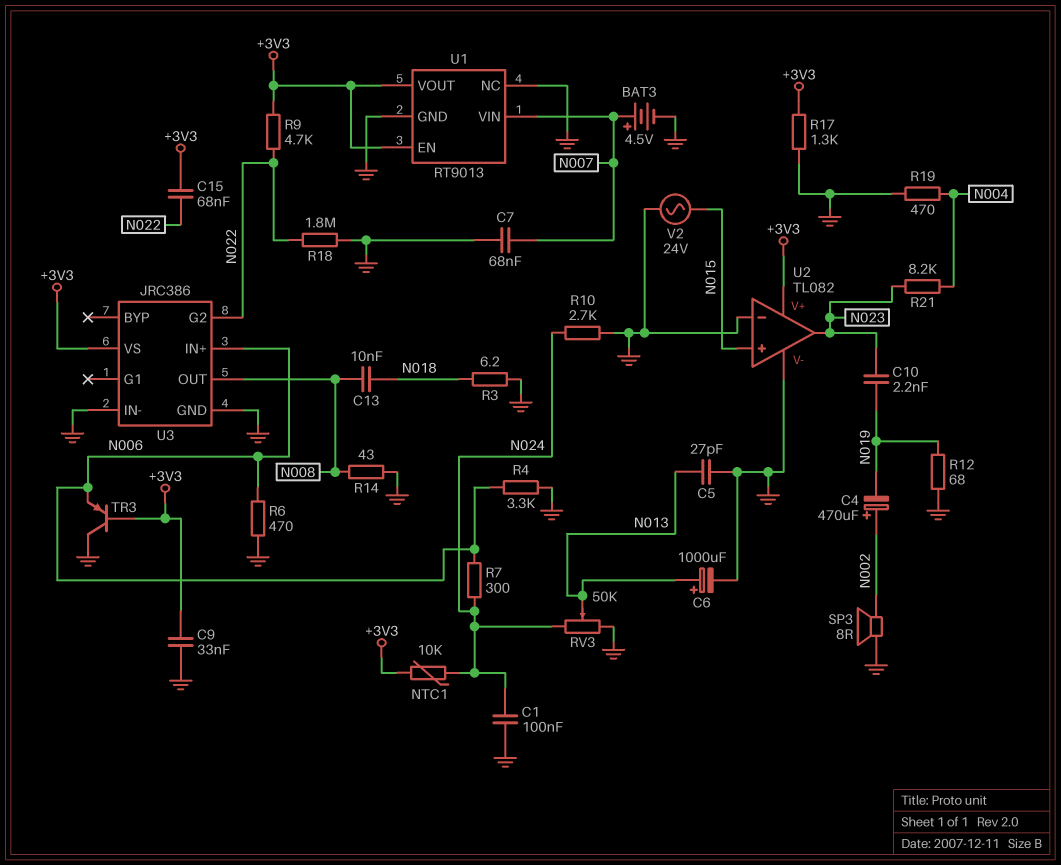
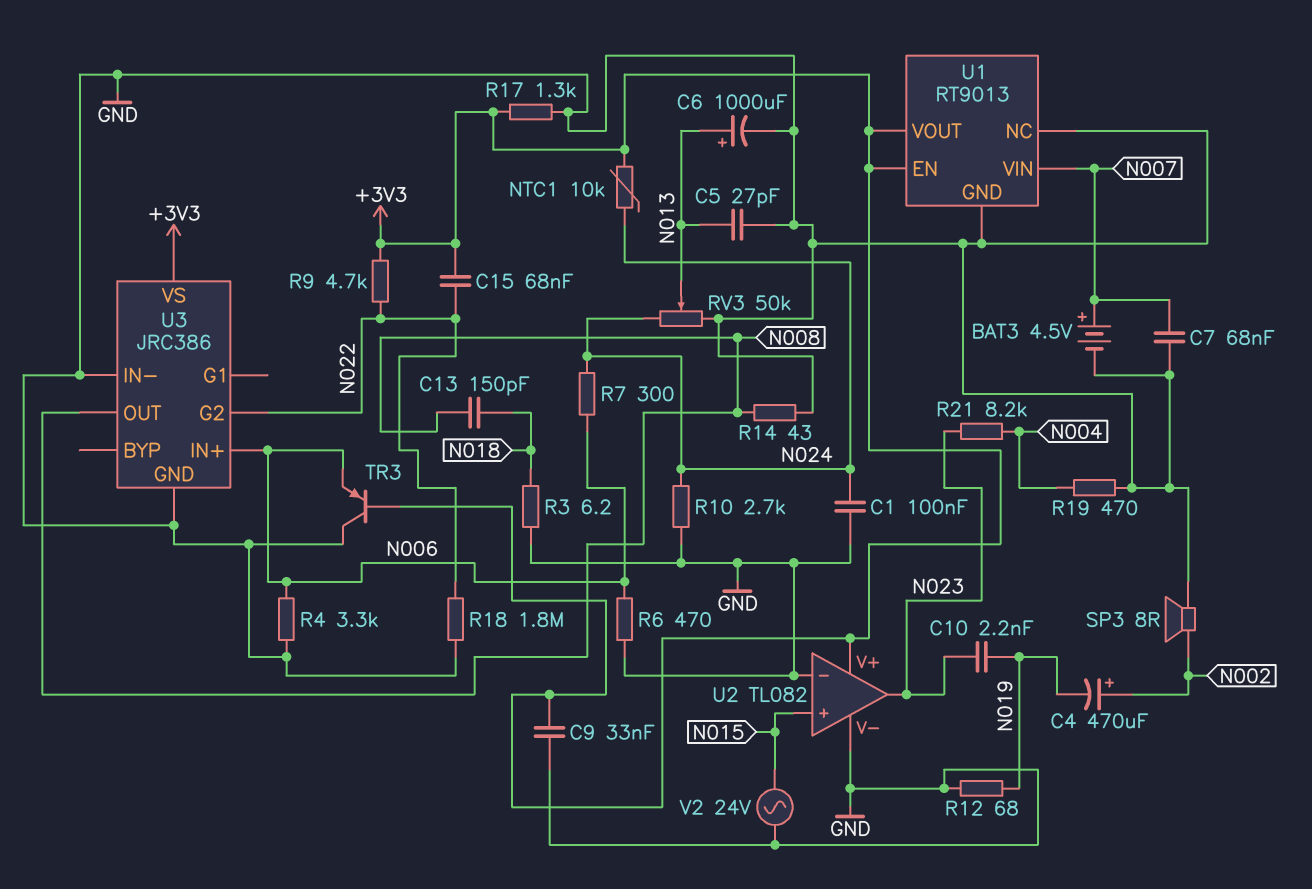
C13: 10nF (N008, N018) -> 150pF (N008, N018)

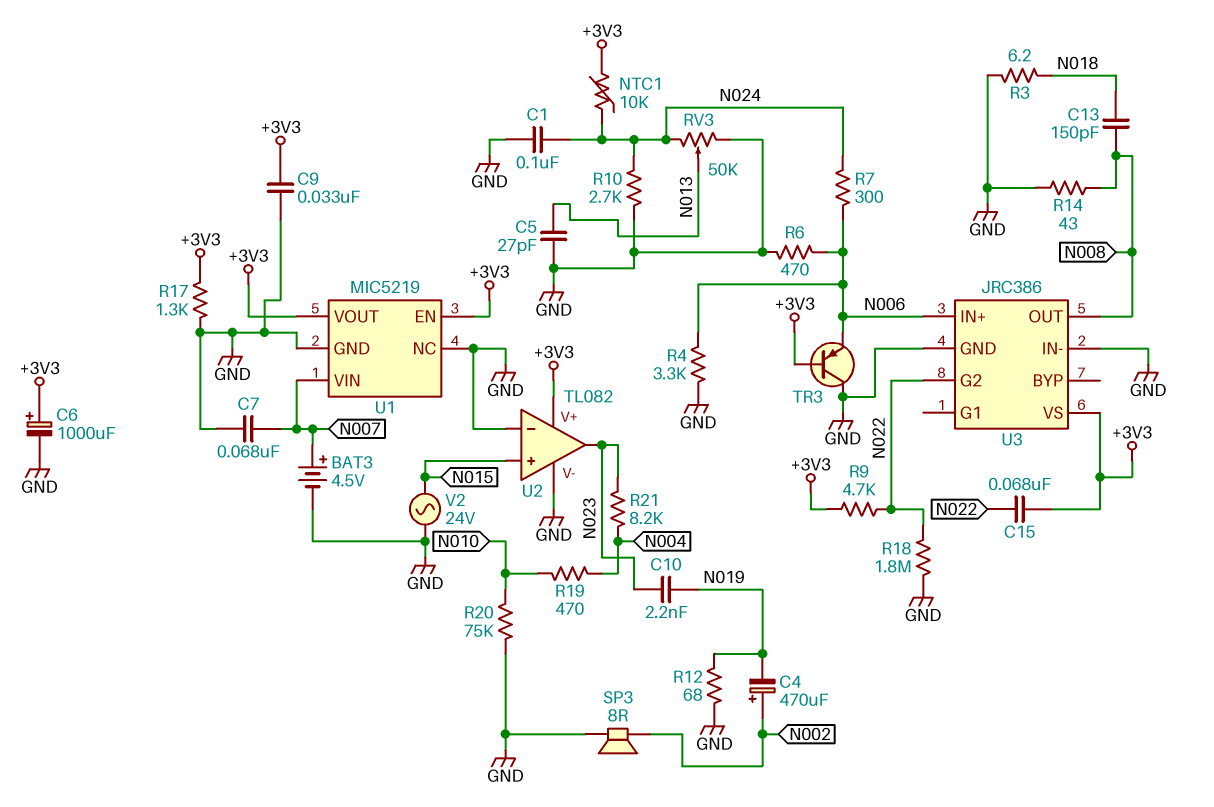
C6: 1000uF (plus N013, minus GND) -> 1000uF (plus +3V3, minus GND)
R19: 470 (GND, N004) -> 470 (N004, N010)
R20: none -> 75k (GND, N010)
U1: RT9013 -> MIC5219

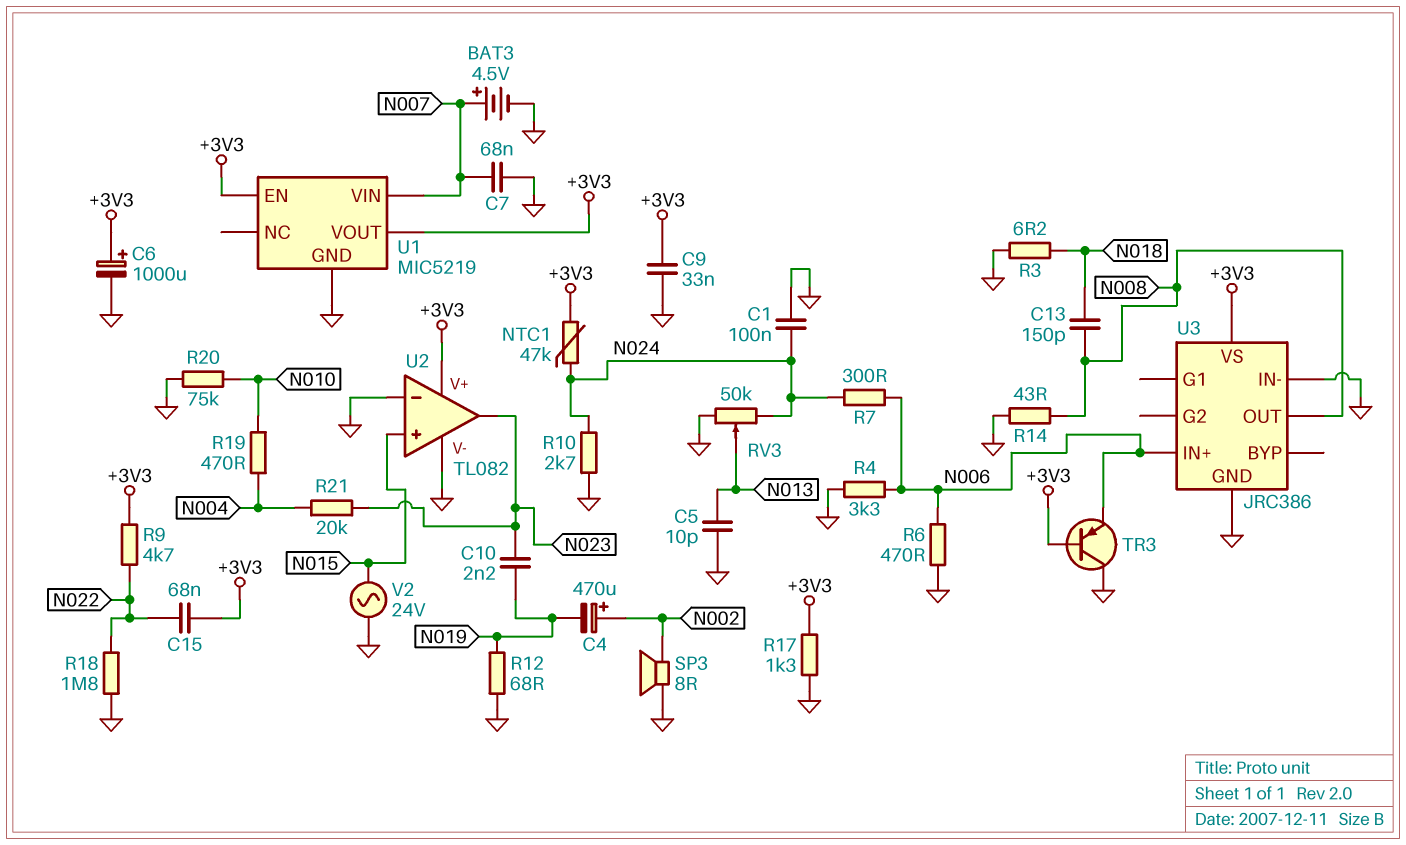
C5: 27pF (GND, N013) -> 10pF (GND, N013)
NTC1: 10k (+3V3, N024) -> 47k (+3V3, N024)
R21: 8.2k (N004, N023) -> 20k (N004, N023)
U1 pin NC: GND -> none
U3 pin G2: N022 -> none

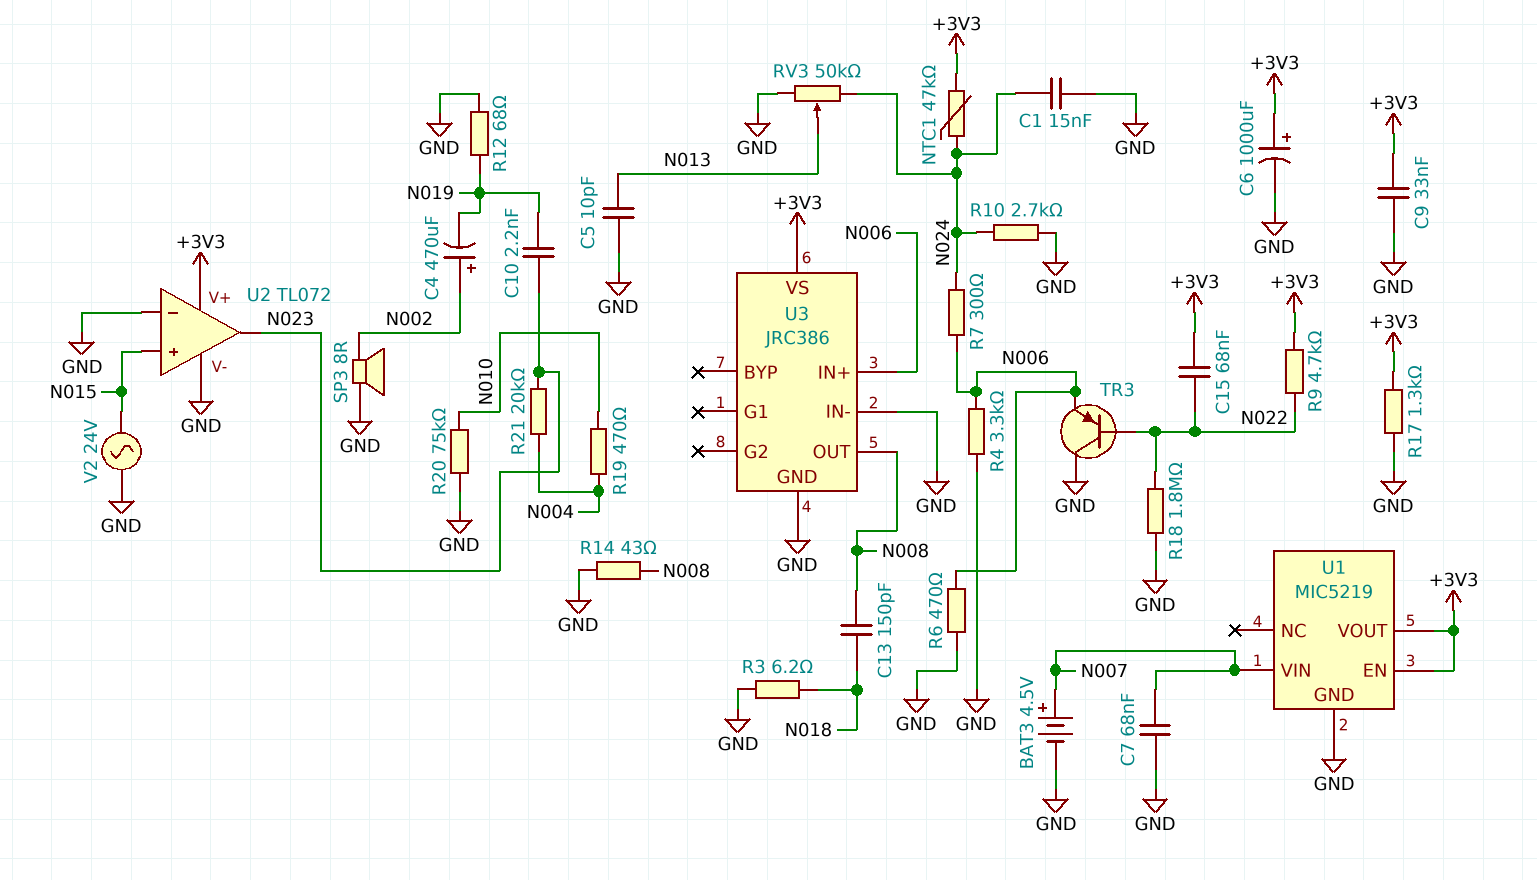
C1: 100nF (GND, N024) -> 15nF (GND, N024)
TR3: PNP (B +3V3, C GND, E N006) -> PNP (B N022, C GND, E N006)
U2: TL082 -> TL072

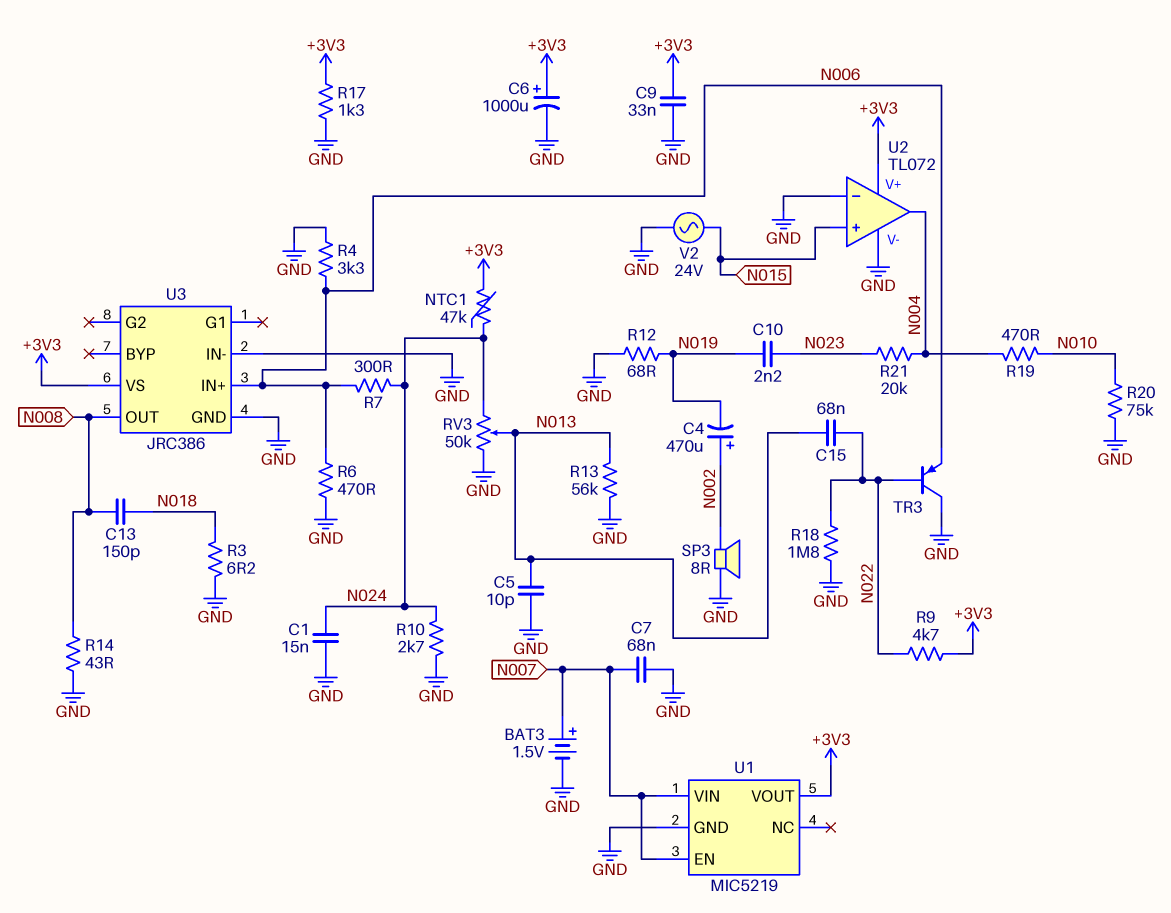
BAT3: 4.5V (plus N007, minus GND) -> 1.5V (plus N007, minus GND)
C15: 68nF (+3V3, N022) -> 68nF (N013, N022)
R13: none -> 56k (GND, N013)
U1 pin EN: +3V3 -> N007
U2 pin out: N023 -> N004

